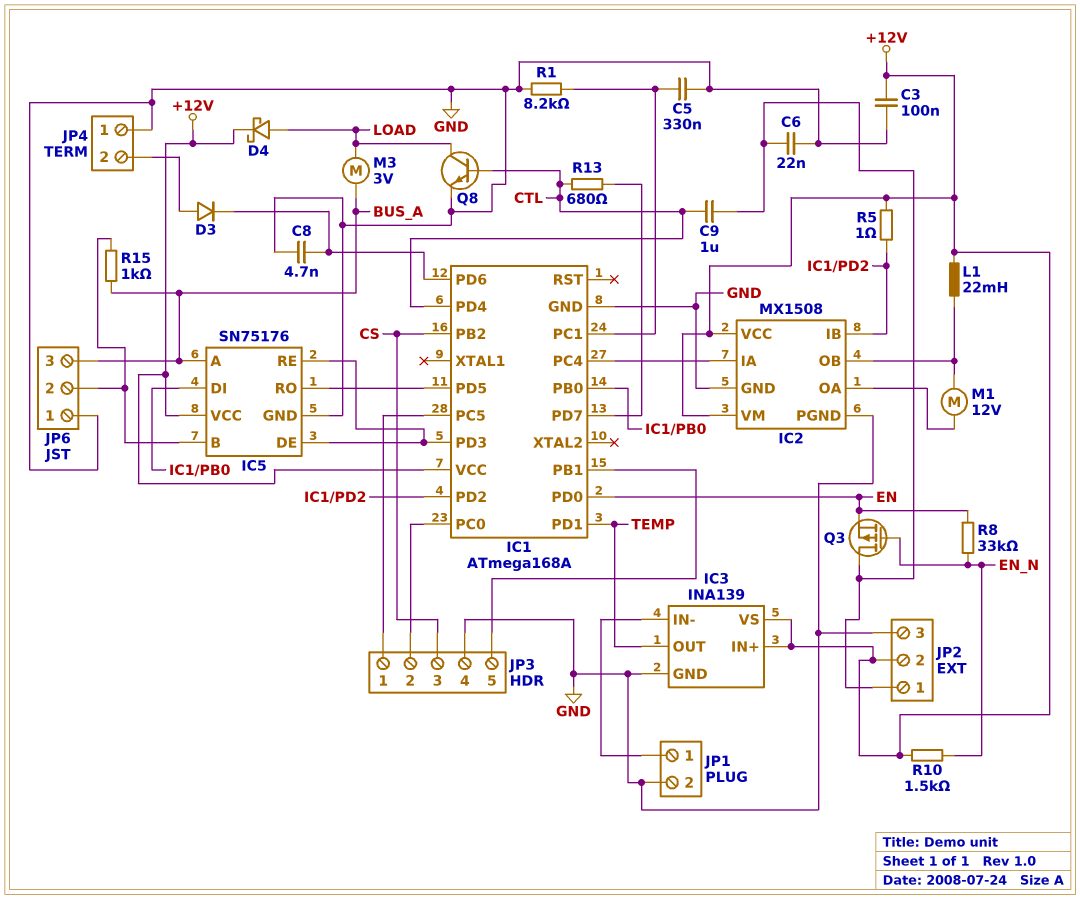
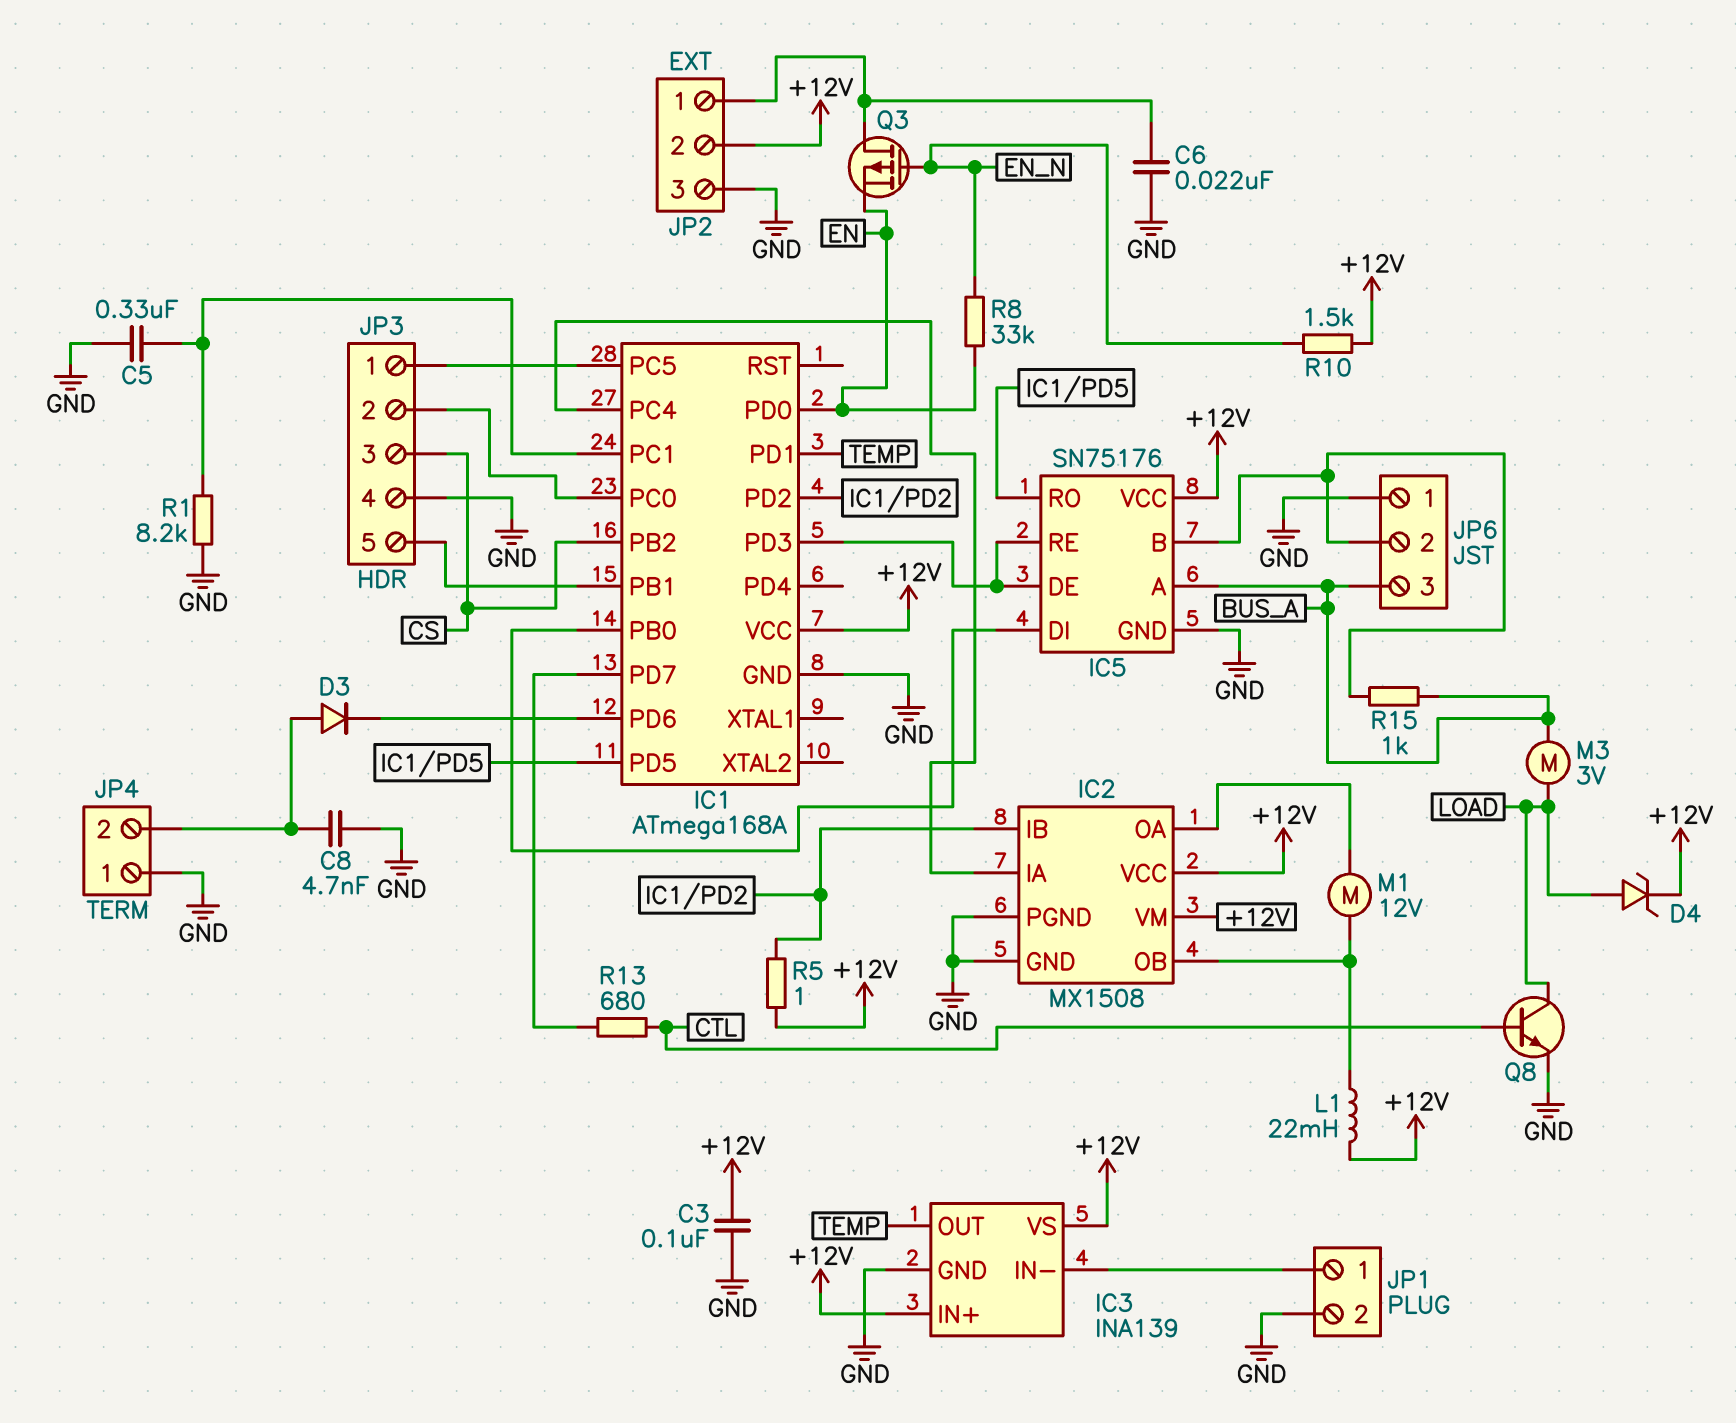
C8: 4.7nF (GND, IC1/PD6) -> 4.7nF (GND, JP4/2)
C9: 1uF (CTL, JP2/1) -> none
D4: schottky (A LOAD, K +12V) -> zener (A LOAD, K +12V)
IC1 pin PD4: CTL -> none

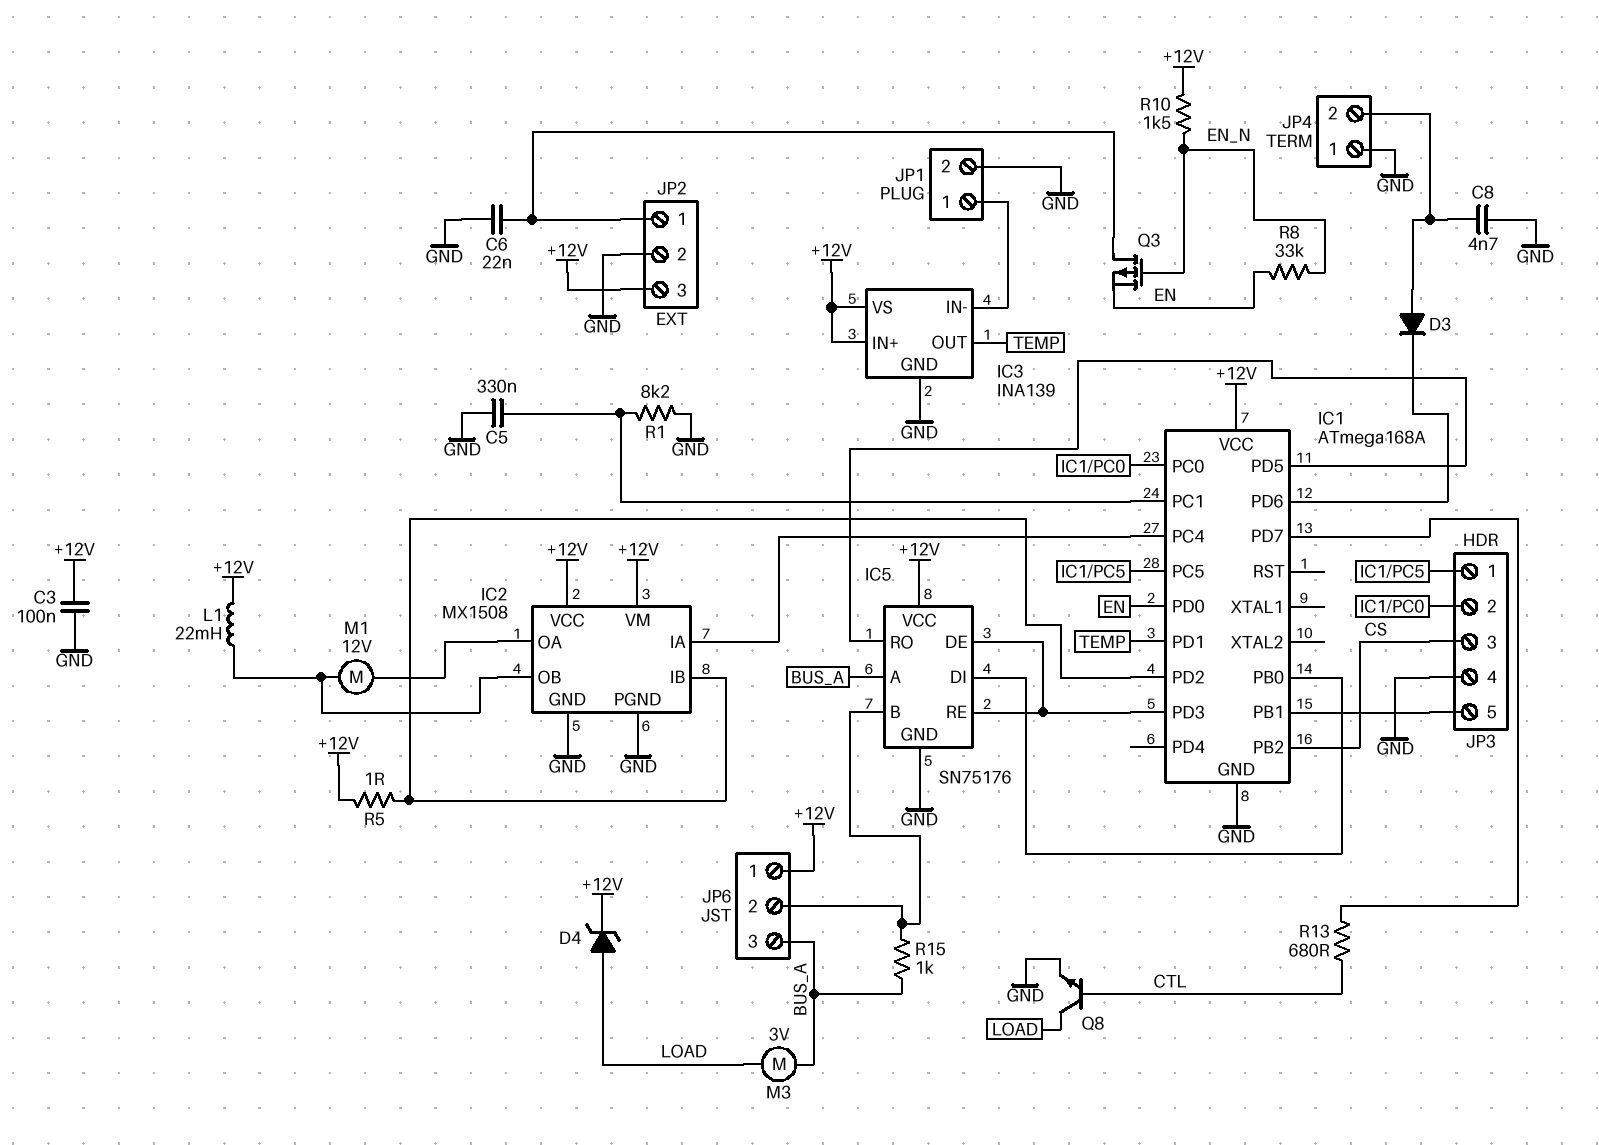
JP2 pin 2: +12V -> GND
JP2 pin 3: GND -> +12V
JP6 pin 1: GND -> +12V

